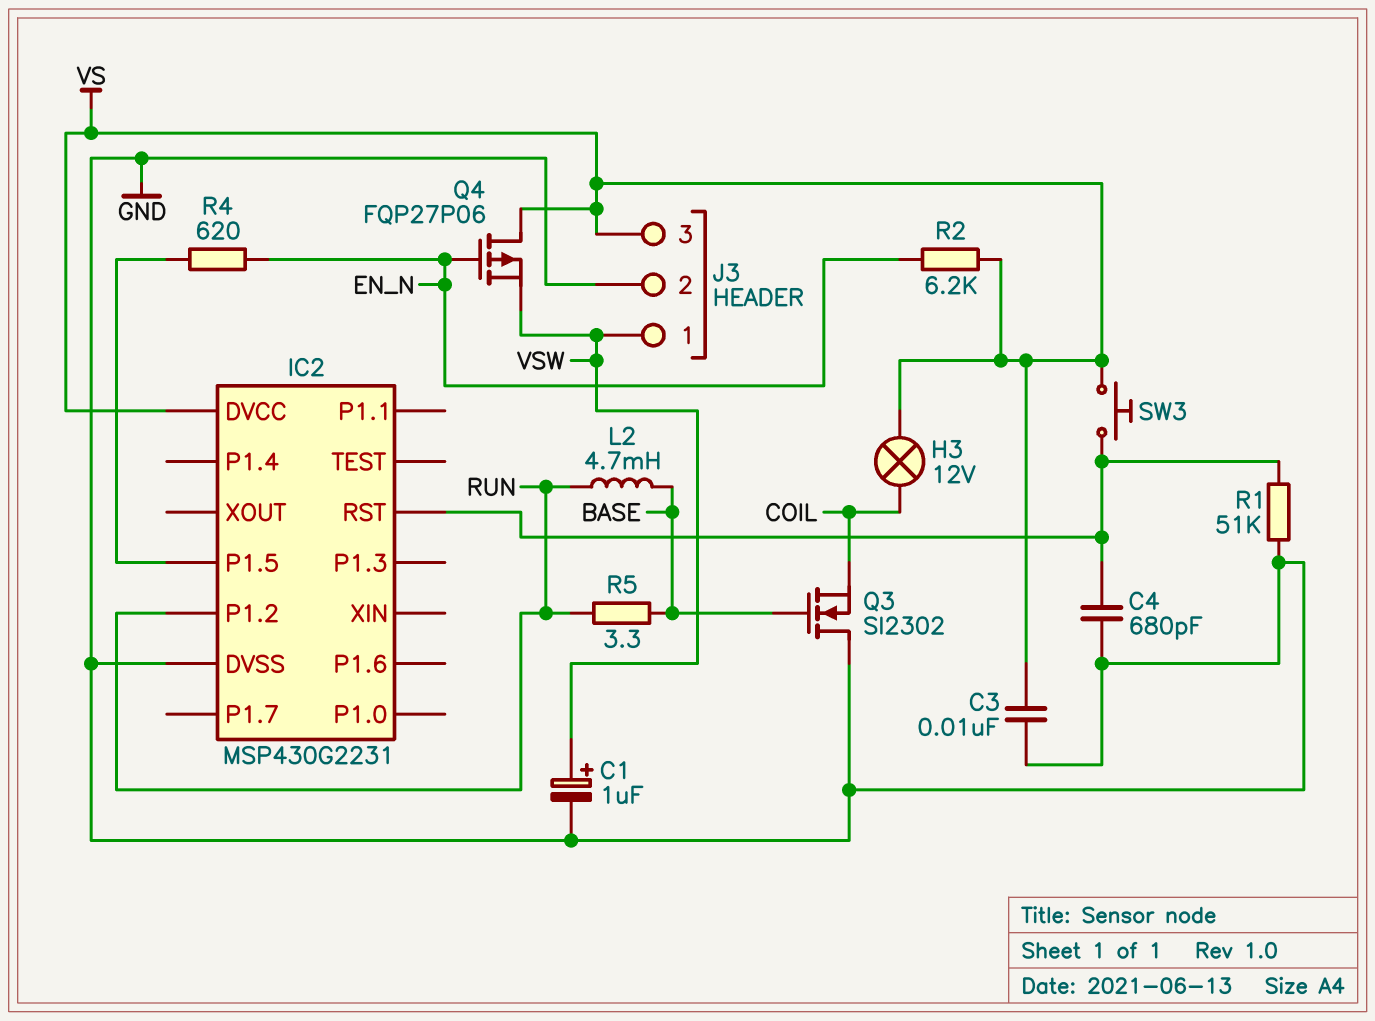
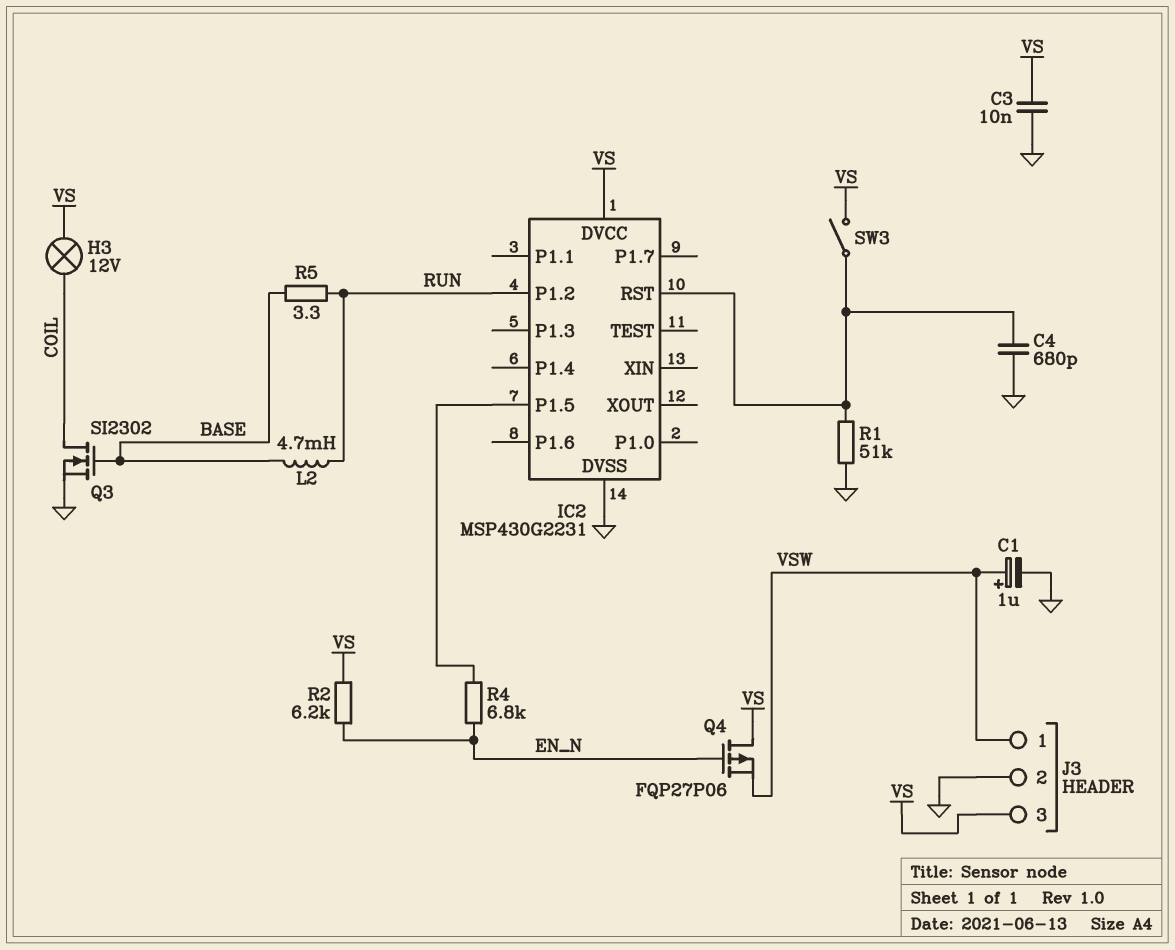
Q3: NMOS SI2302 (G BASE, D GND, S COIL) -> NMOS SI2302 (G BASE, D COIL, S GND)
R4: 620 (EN_N, IC2/P1.5) -> 6.8k (EN_N, IC2/P1.5)
SW3: button (IC2/RST, VS) -> switch (IC2/RST, VS)

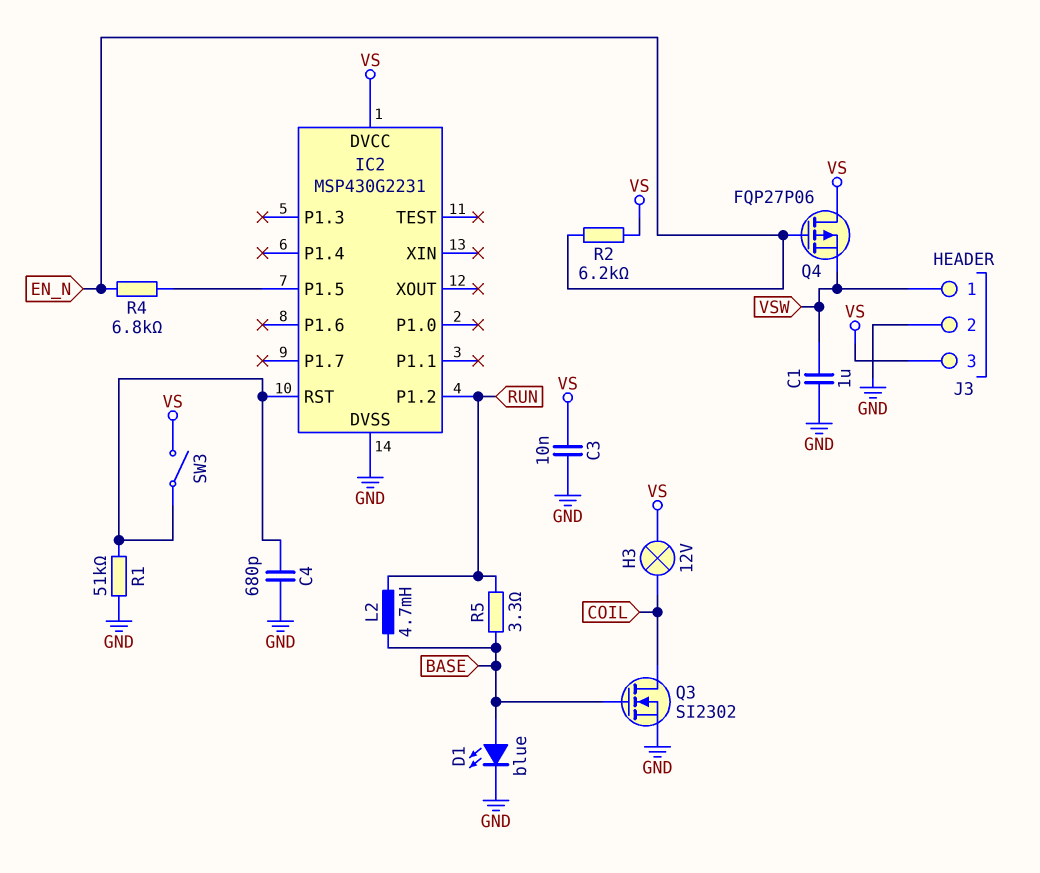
C1: 1uF (plus VSW, minus GND) -> 1uF (GND, VSW)
D1: none -> LED blue (A BASE, K GND)

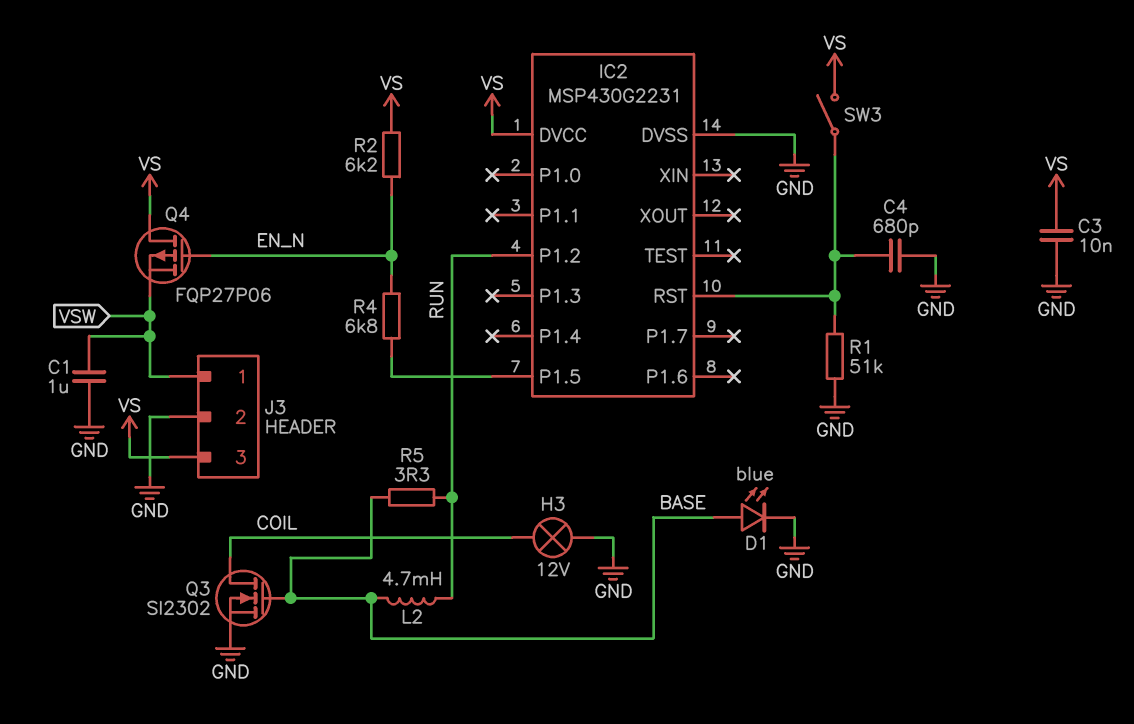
H3: lamp 12V (COIL, VS) -> lamp 12V (COIL, GND)

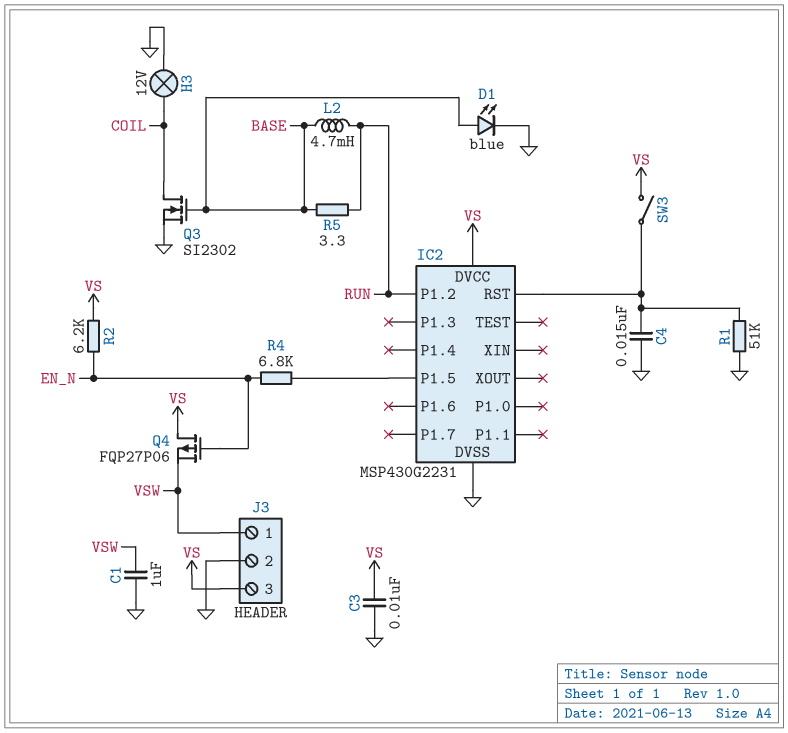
C4: 680pF (GND, IC2/RST) -> 15nF (GND, IC2/RST)

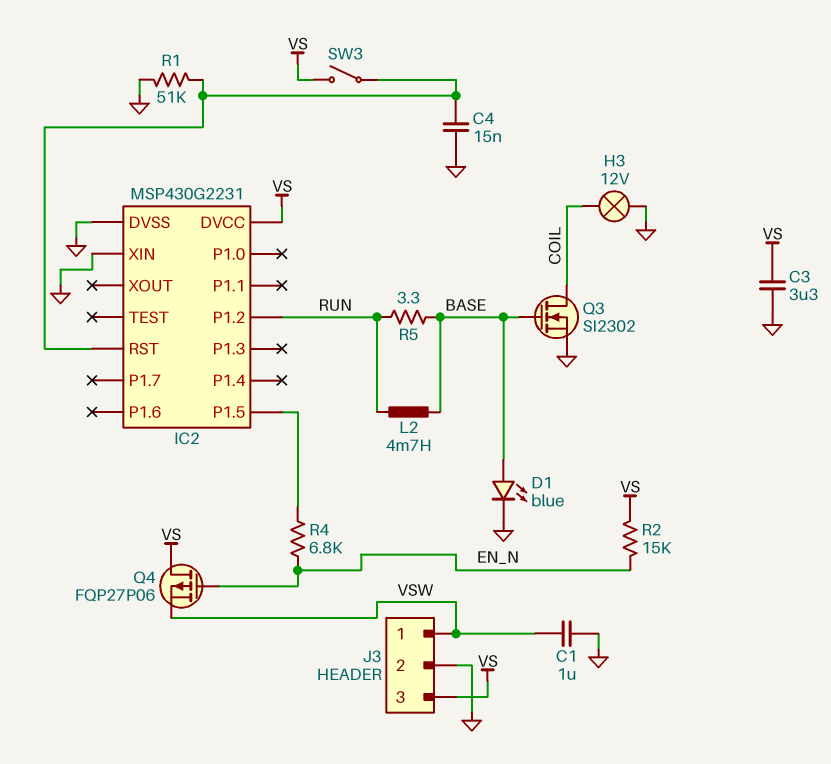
C3: 10nF (GND, VS) -> 3.3uF (GND, VS)
IC2 pin XIN: none -> GND
R2: 6.2k (EN_N, VS) -> 15k (EN_N, VS)

